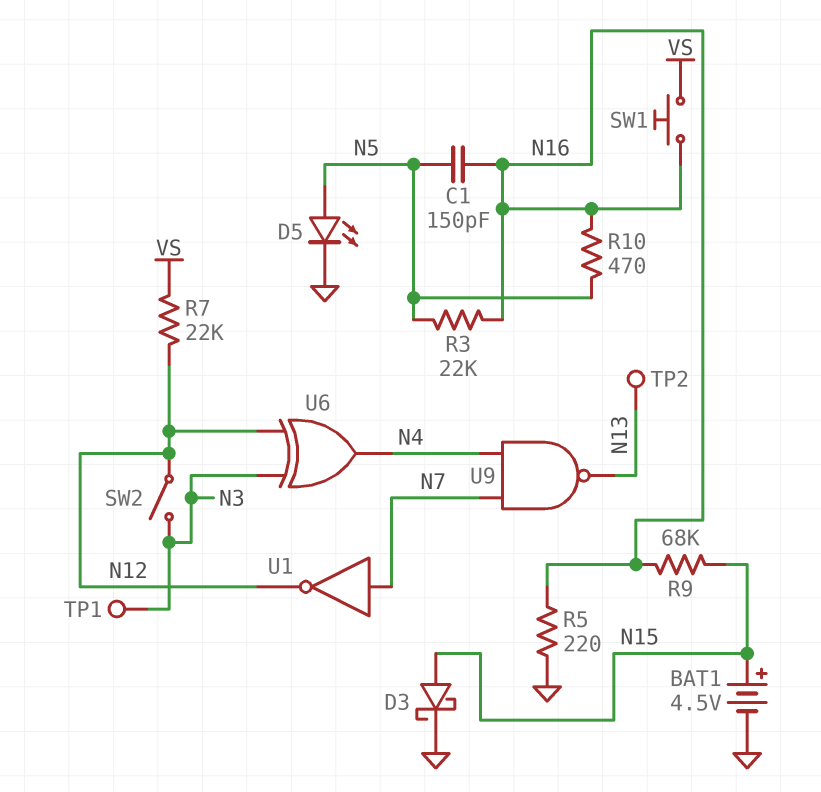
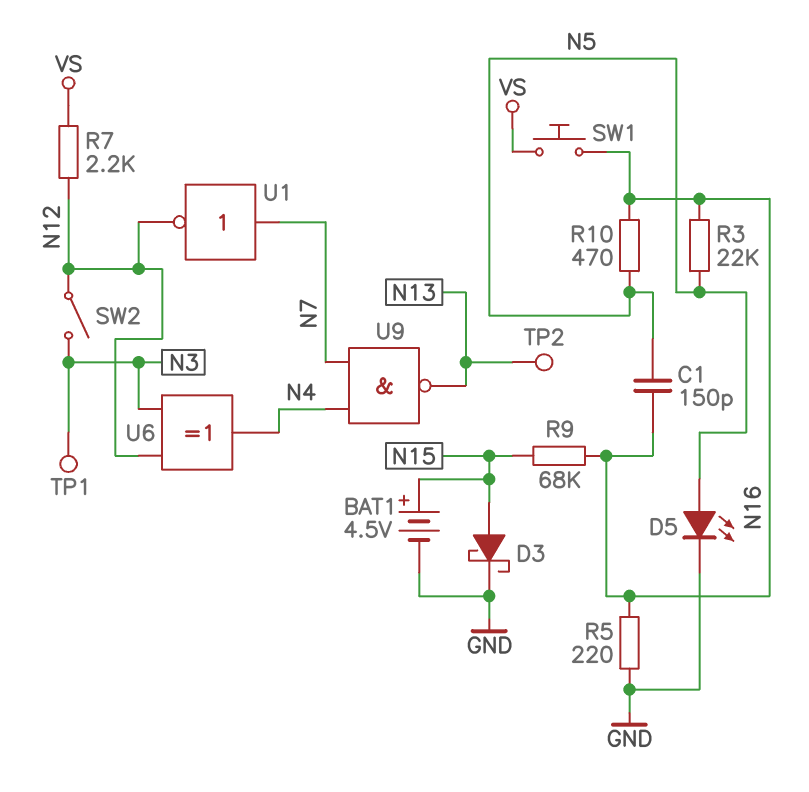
R7: 22k (N12, VS) -> 2.2k (N12, VS)

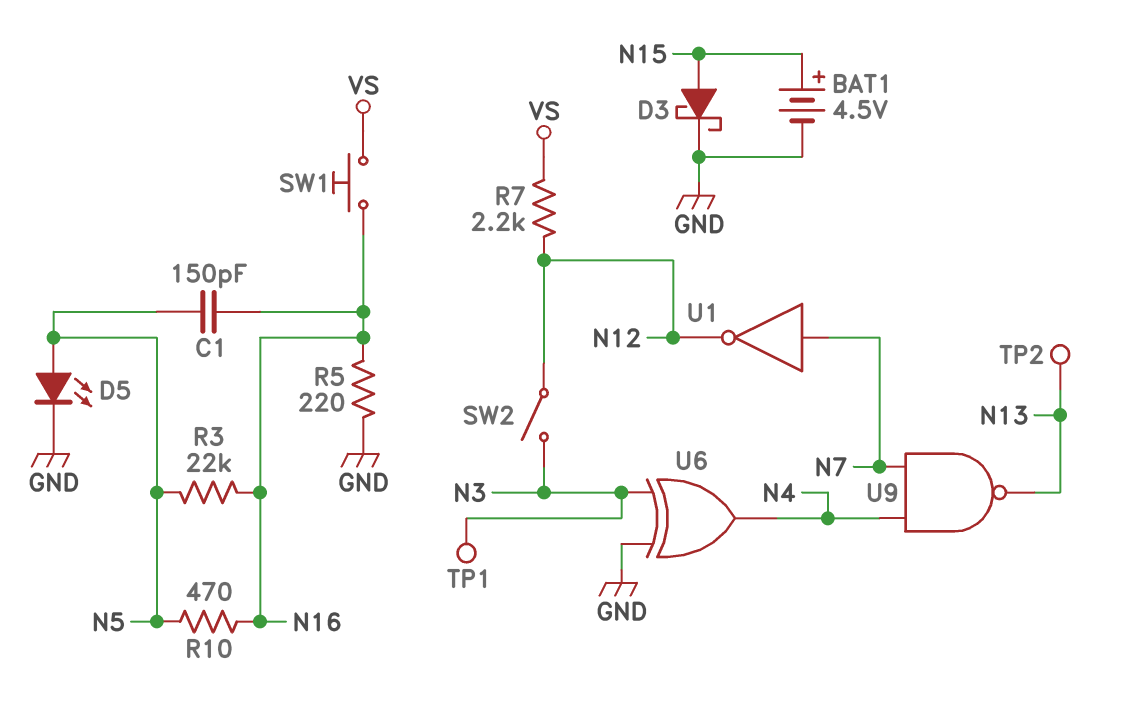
R9: 68k (N15, N16) -> none
U6: XOR (in N3, in N12, out N4) -> XOR (in GND, in N3, out N4)

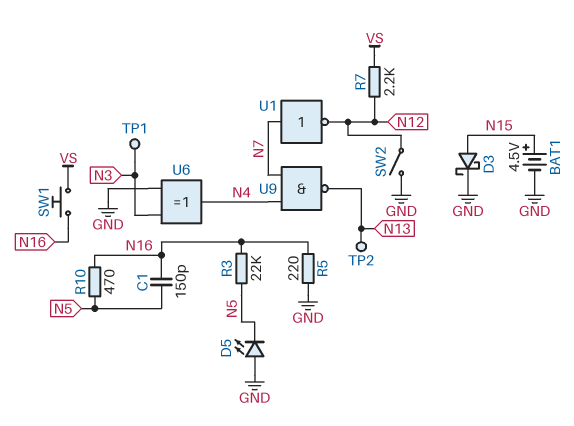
D5: LED (A N5, K GND) -> LED (A GND, K N5)
SW2: switch (N3, N12) -> switch (GND, N12)

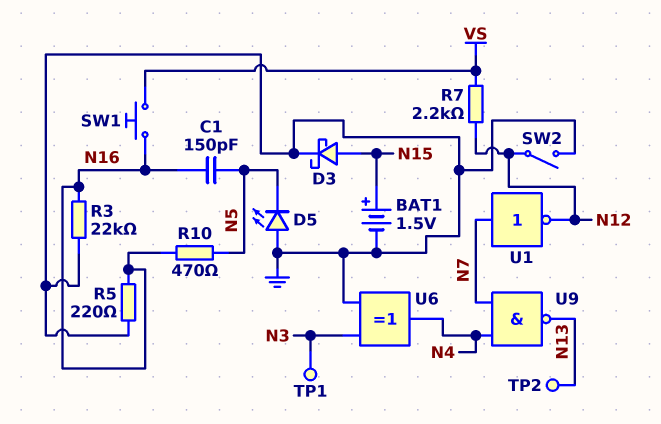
BAT1: 4.5V (plus N15, minus GND) -> 1.5V (plus N15, minus GND)
R3: 22k (N5, N16) -> 22k (GND, N16)

